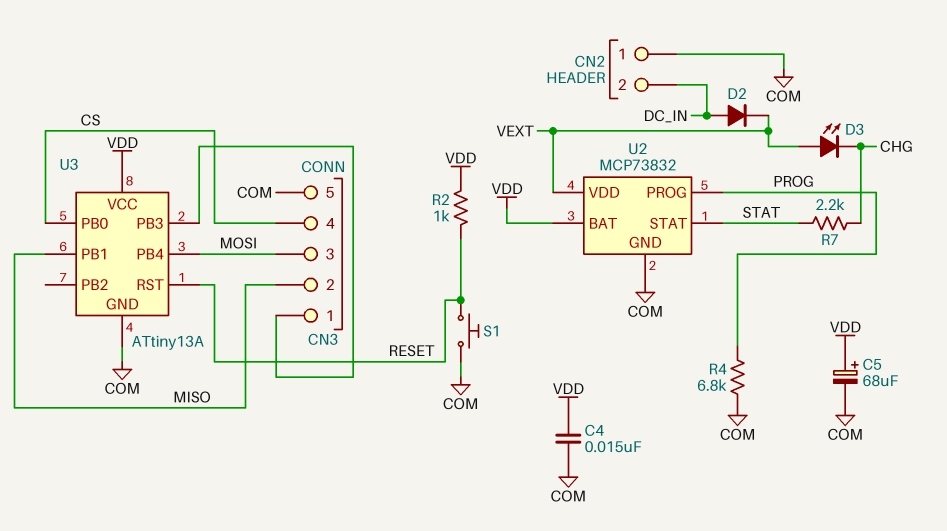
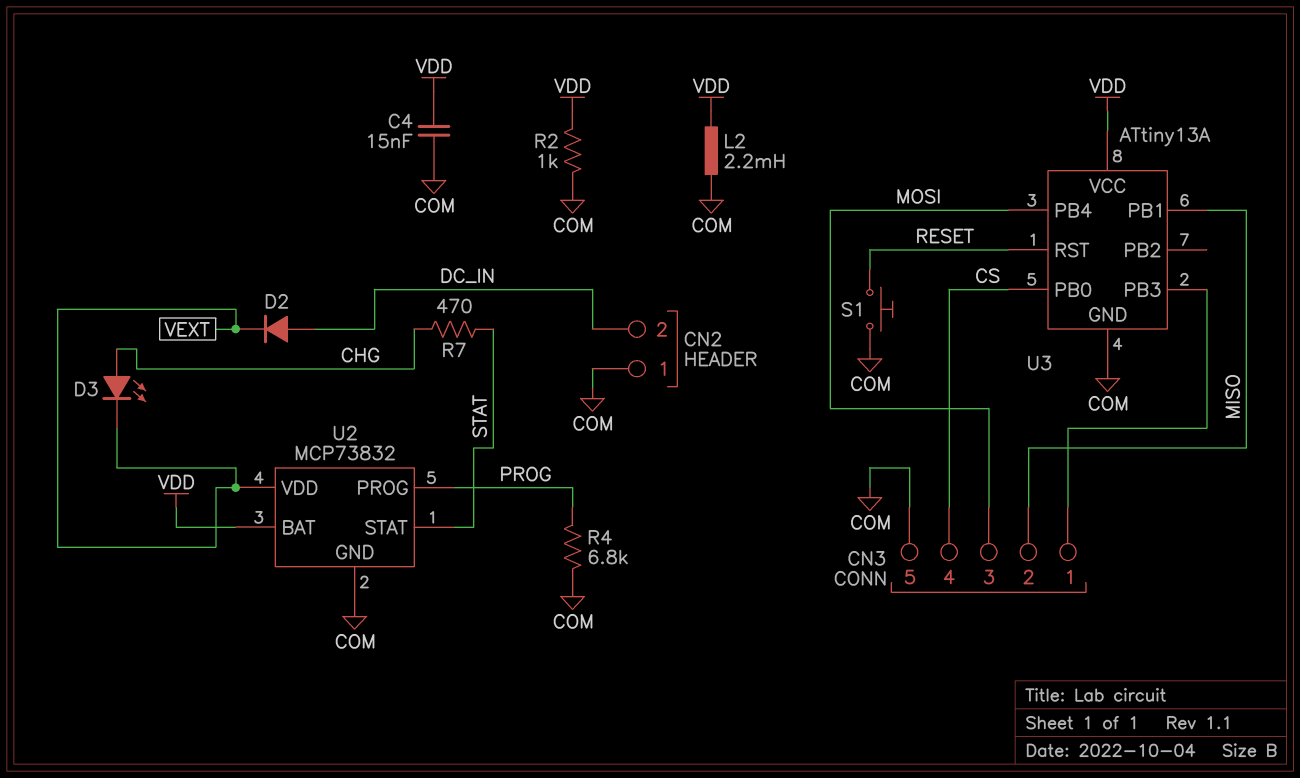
C5: 68uF (plus VDD, minus COM) -> none
D3: LED (A VEXT, K CHG) -> LED (A CHG, K VEXT)
L2: none -> 2.2mH (COM, VDD)
R2: 1k (RESET, VDD) -> 1k (COM, VDD)
R7: 2.2k (CHG, STAT) -> 470 (CHG, STAT)

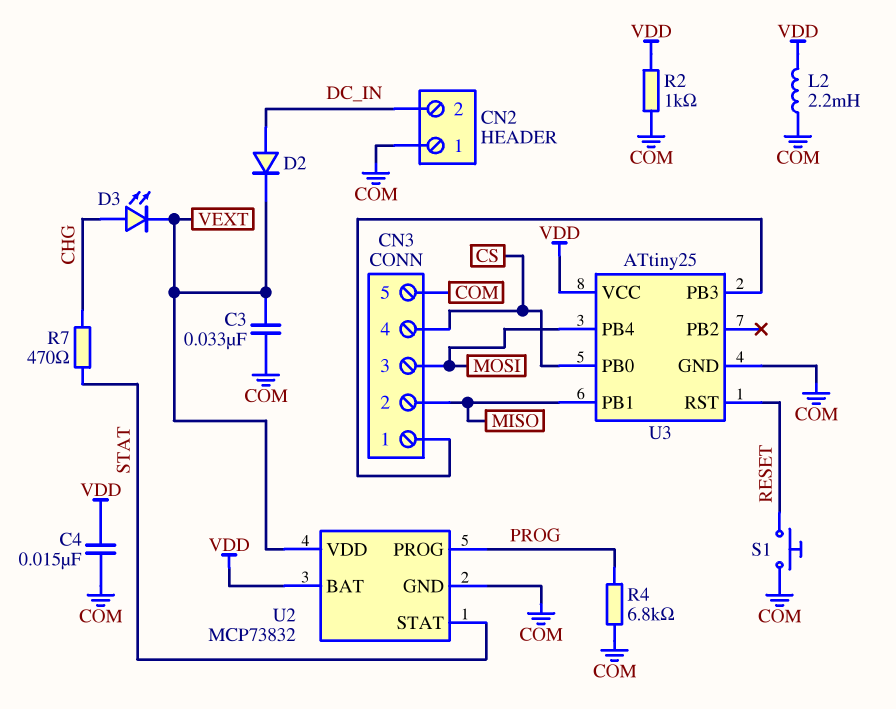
C3: none -> 33nF (COM, VEXT)
U3: ATtiny13A -> ATtiny25

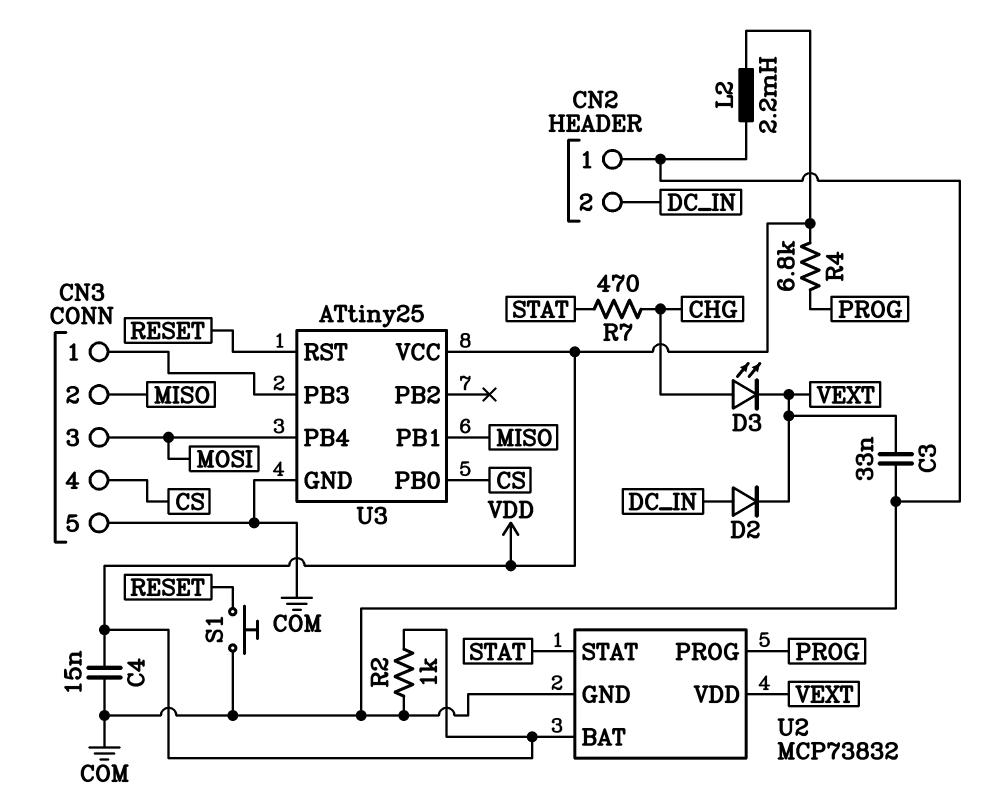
R4: 6.8k (COM, PROG) -> 6.8k (PROG, VDD)

